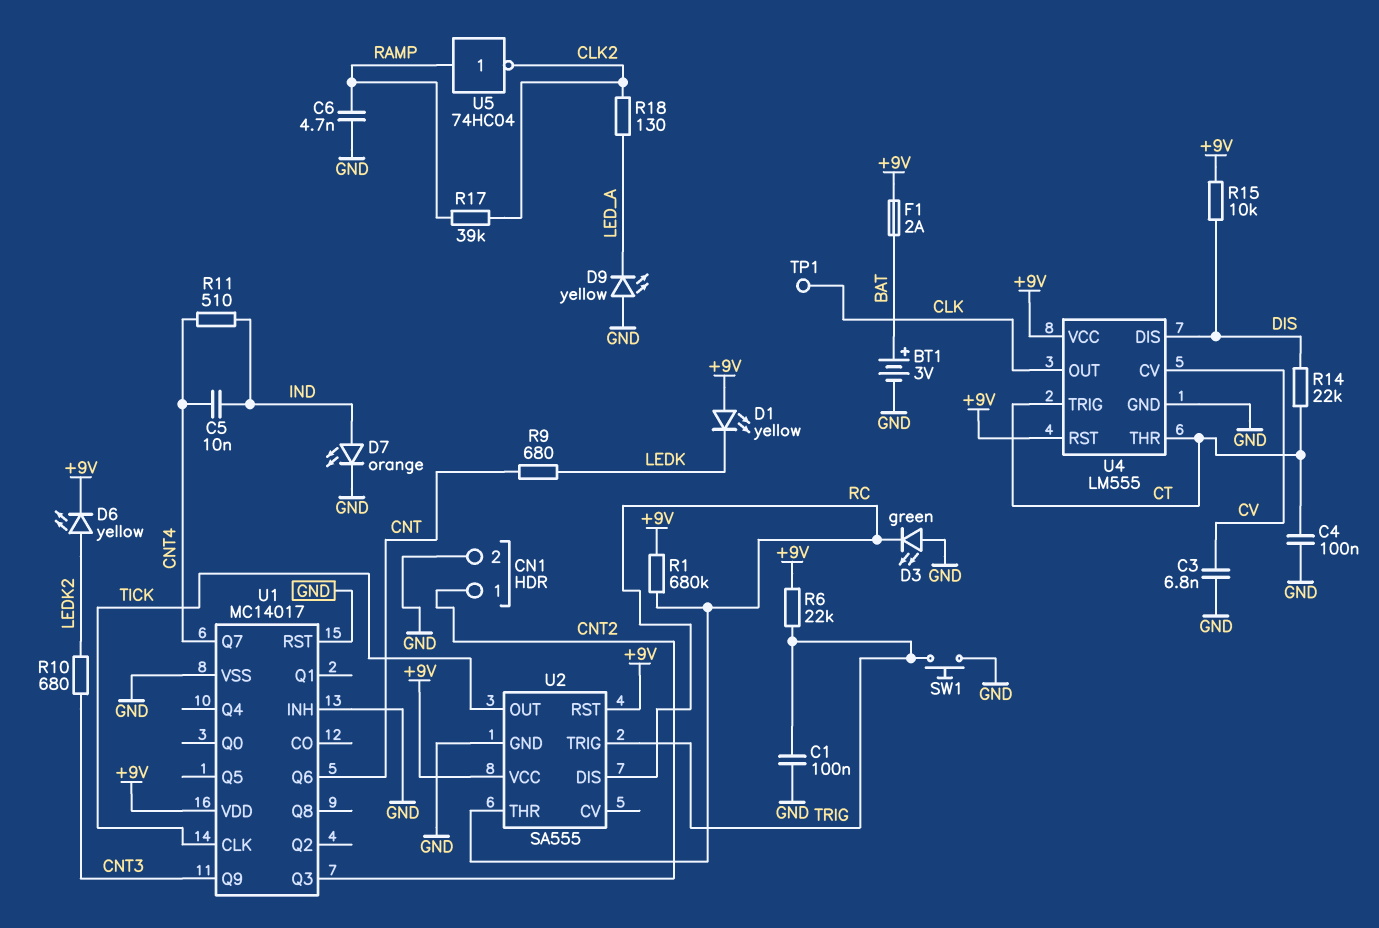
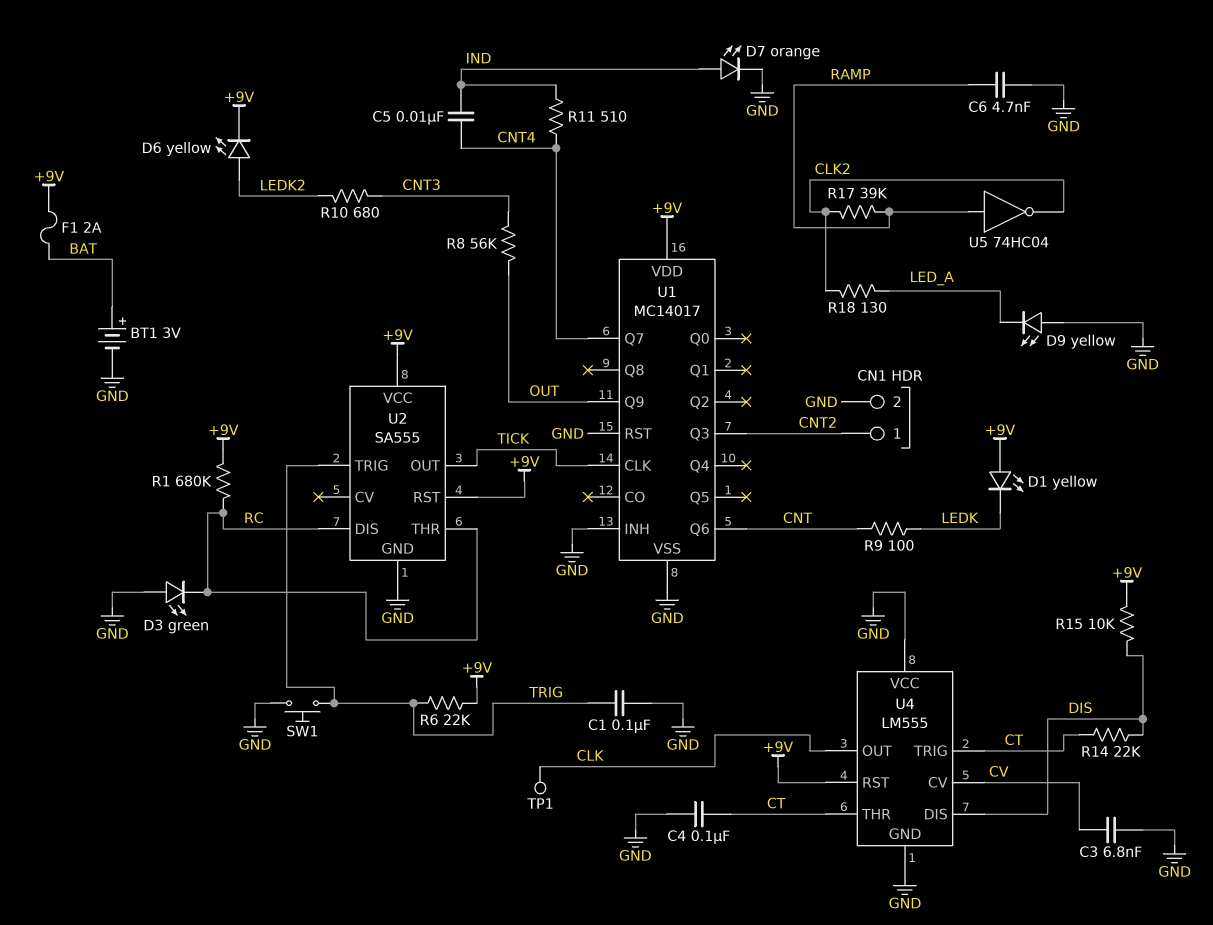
R8: none -> 56k (CNT3, OUT)
R9: 680 (CNT, LEDK) -> 100 (CNT, LEDK)
U1 pin Q9: CNT3 -> OUT
U4 pin VCC: +9V -> GND

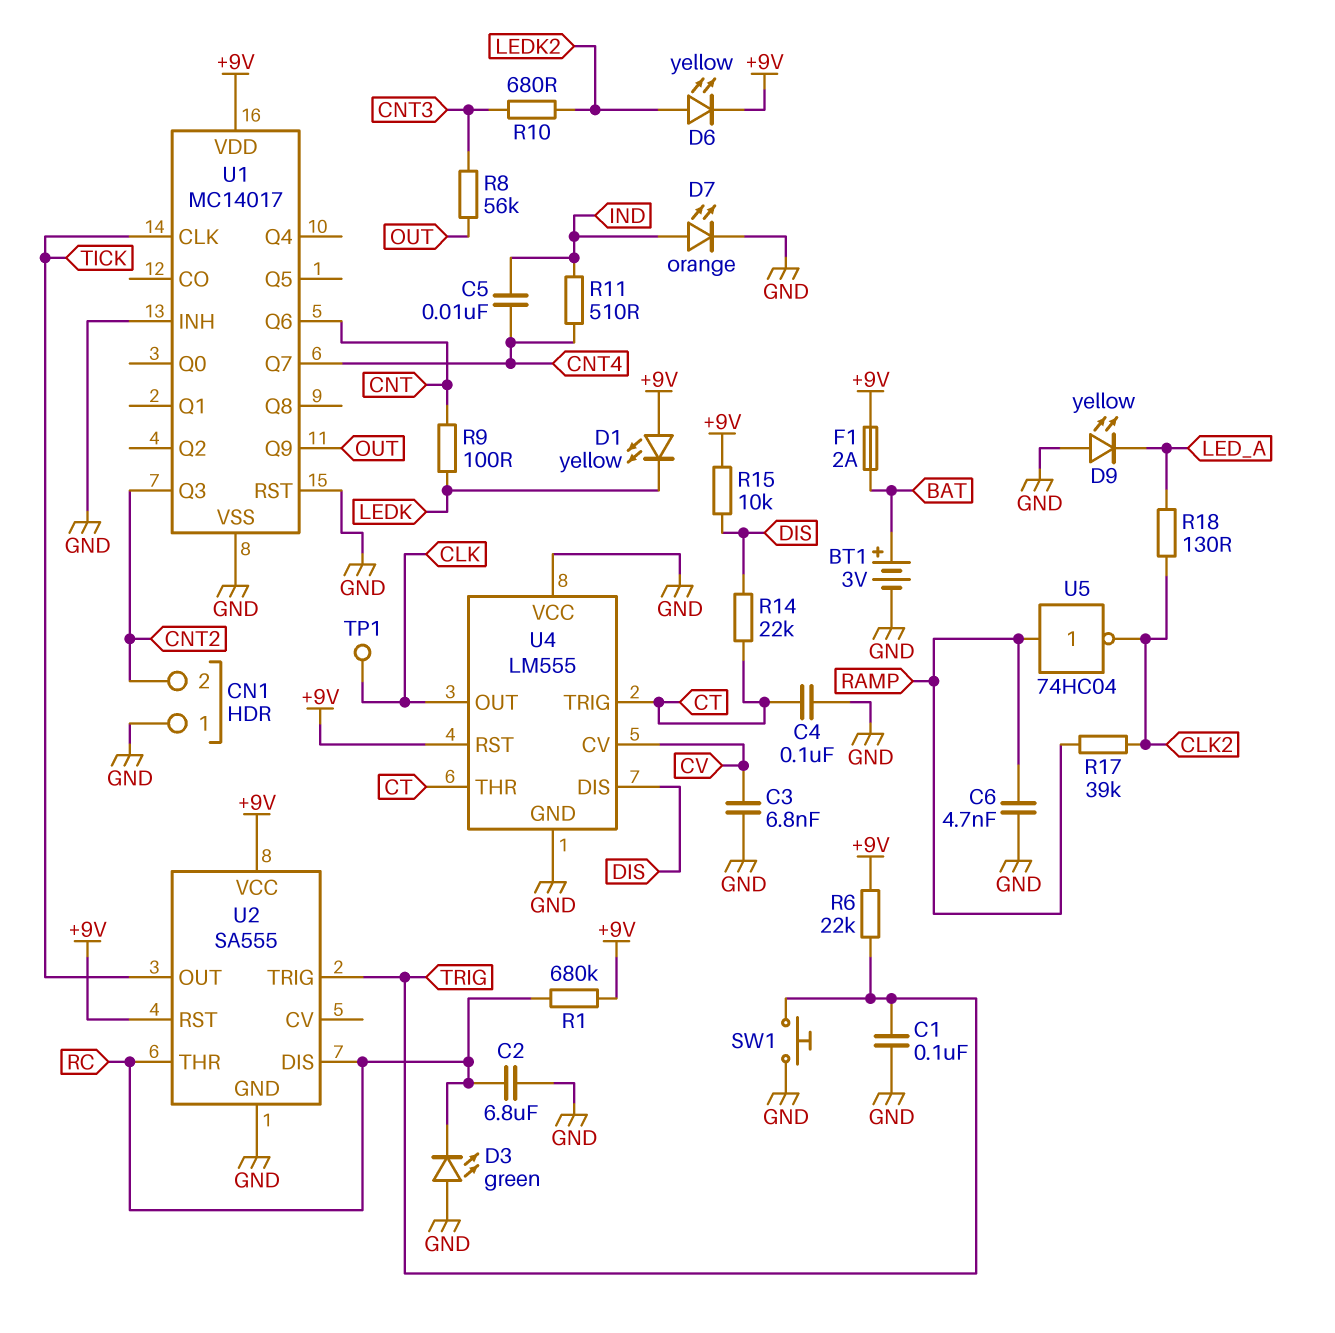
C2: none -> 6.8uF (GND, RC)
CN1 pin 1: CNT2 -> GND
CN1 pin 2: GND -> CNT2

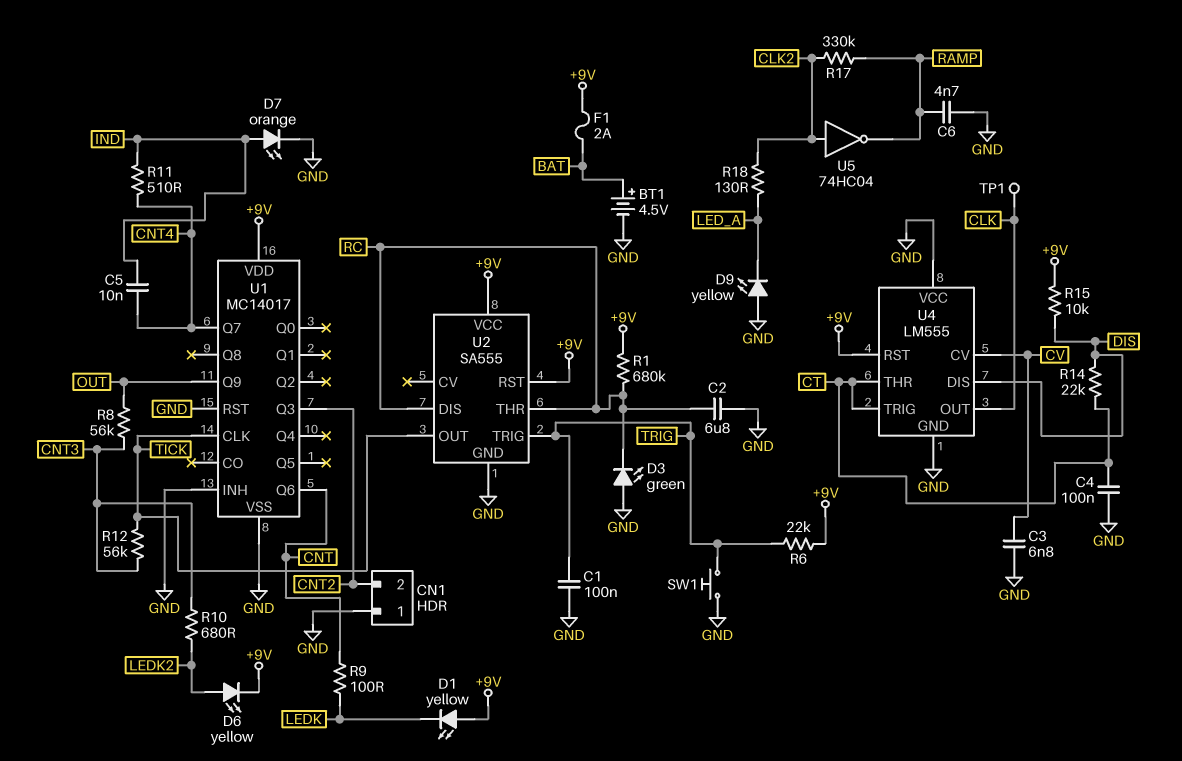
BT1: 3V (plus BAT, minus GND) -> 4.5V (plus BAT, minus GND)
R12: none -> 56k (CNT3, TICK)
R17: 39k (CLK2, RAMP) -> 330k (CLK2, RAMP)
U5: NOT 74HC04 (in RAMP, out CLK2) -> NOT 74HC04 (in CLK2, out RAMP)

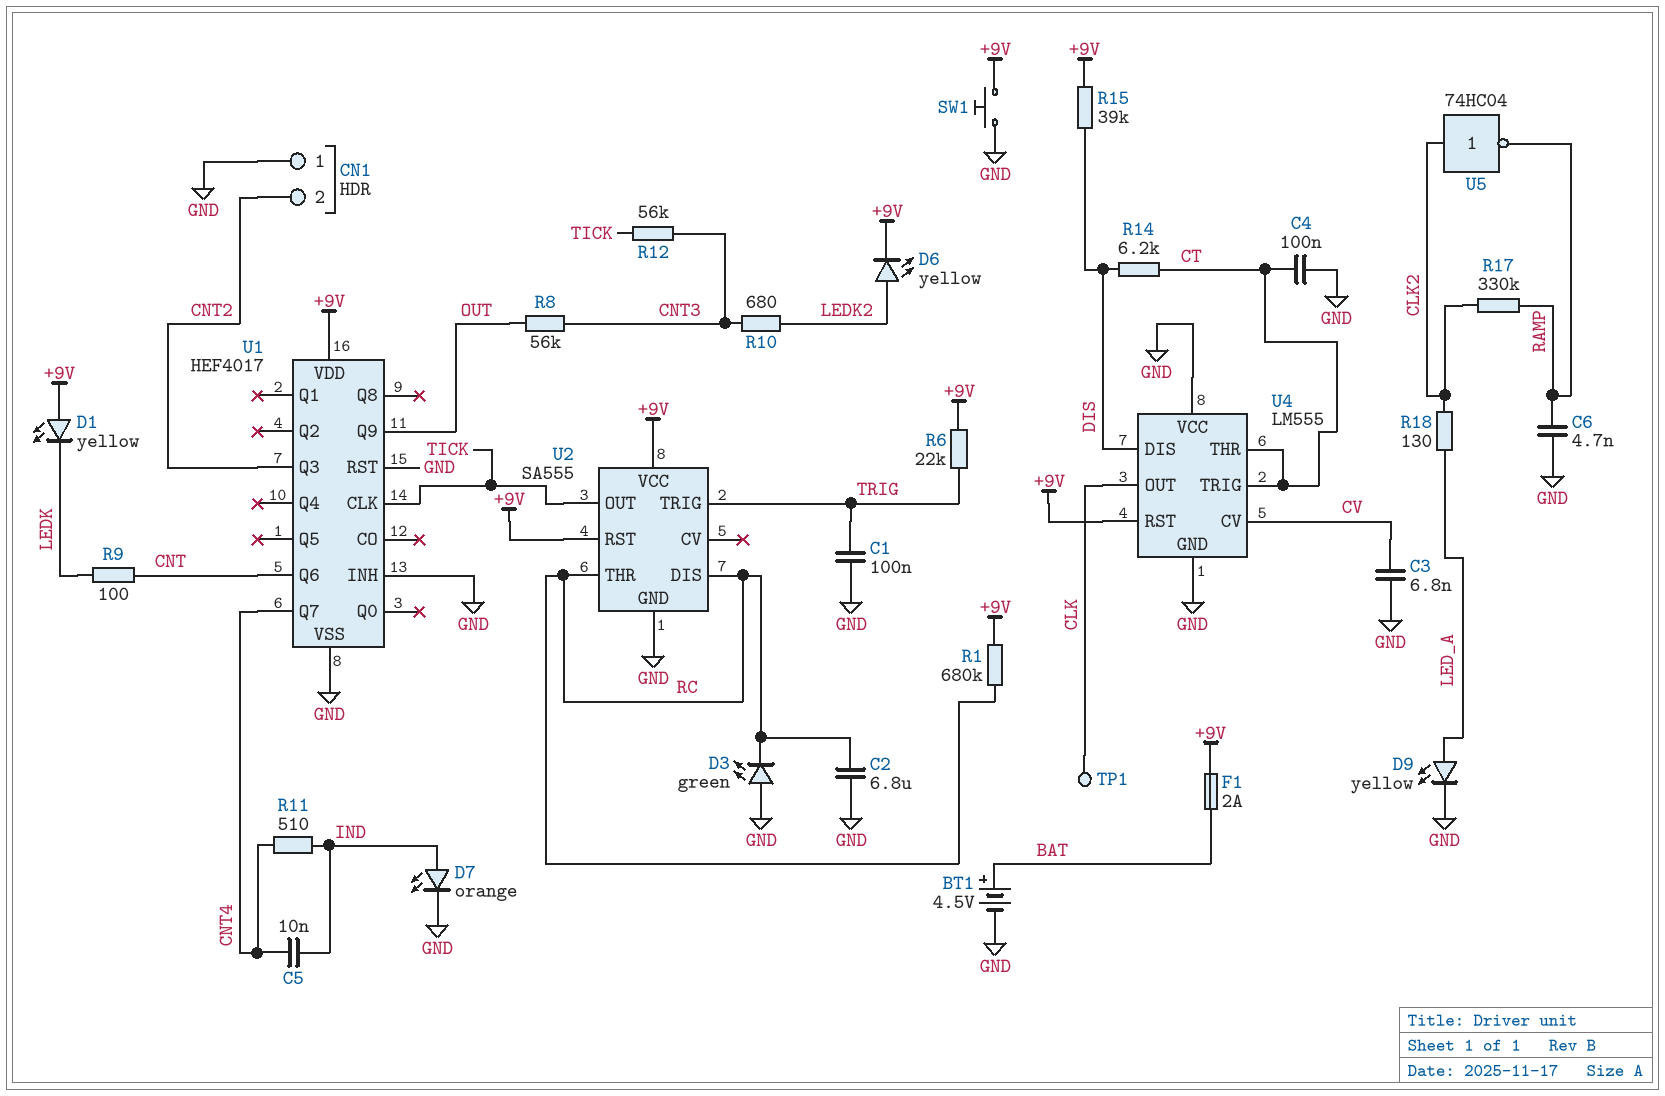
D9: LED yellow (A GND, K LED_A) -> LED yellow (A LED_A, K GND)
R14: 22k (CT, DIS) -> 6.2k (CT, DIS)
R15: 10k (+9V, DIS) -> 39k (+9V, DIS)
SW1: button (GND, TRIG) -> button (+9V, GND)
U1: MC14017 -> HEF4017

